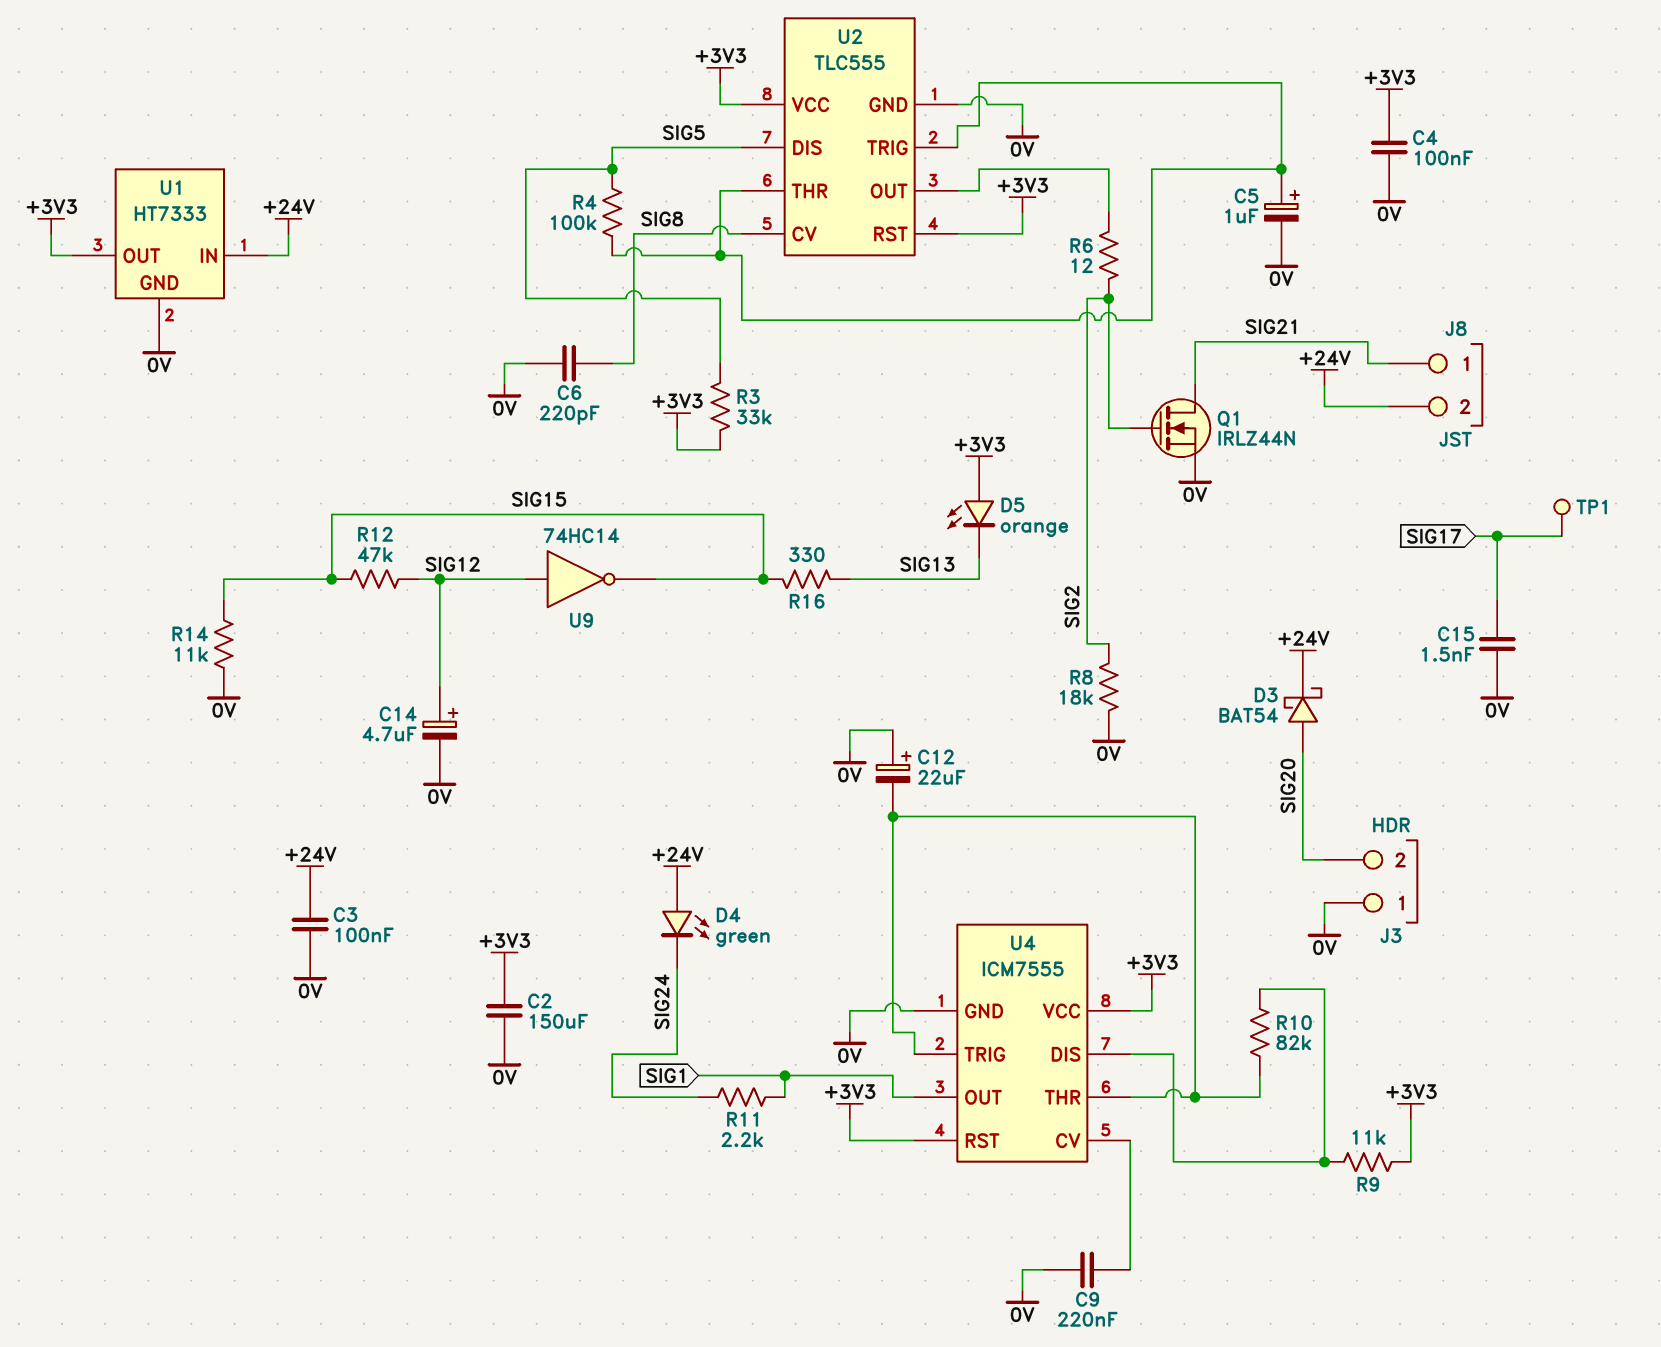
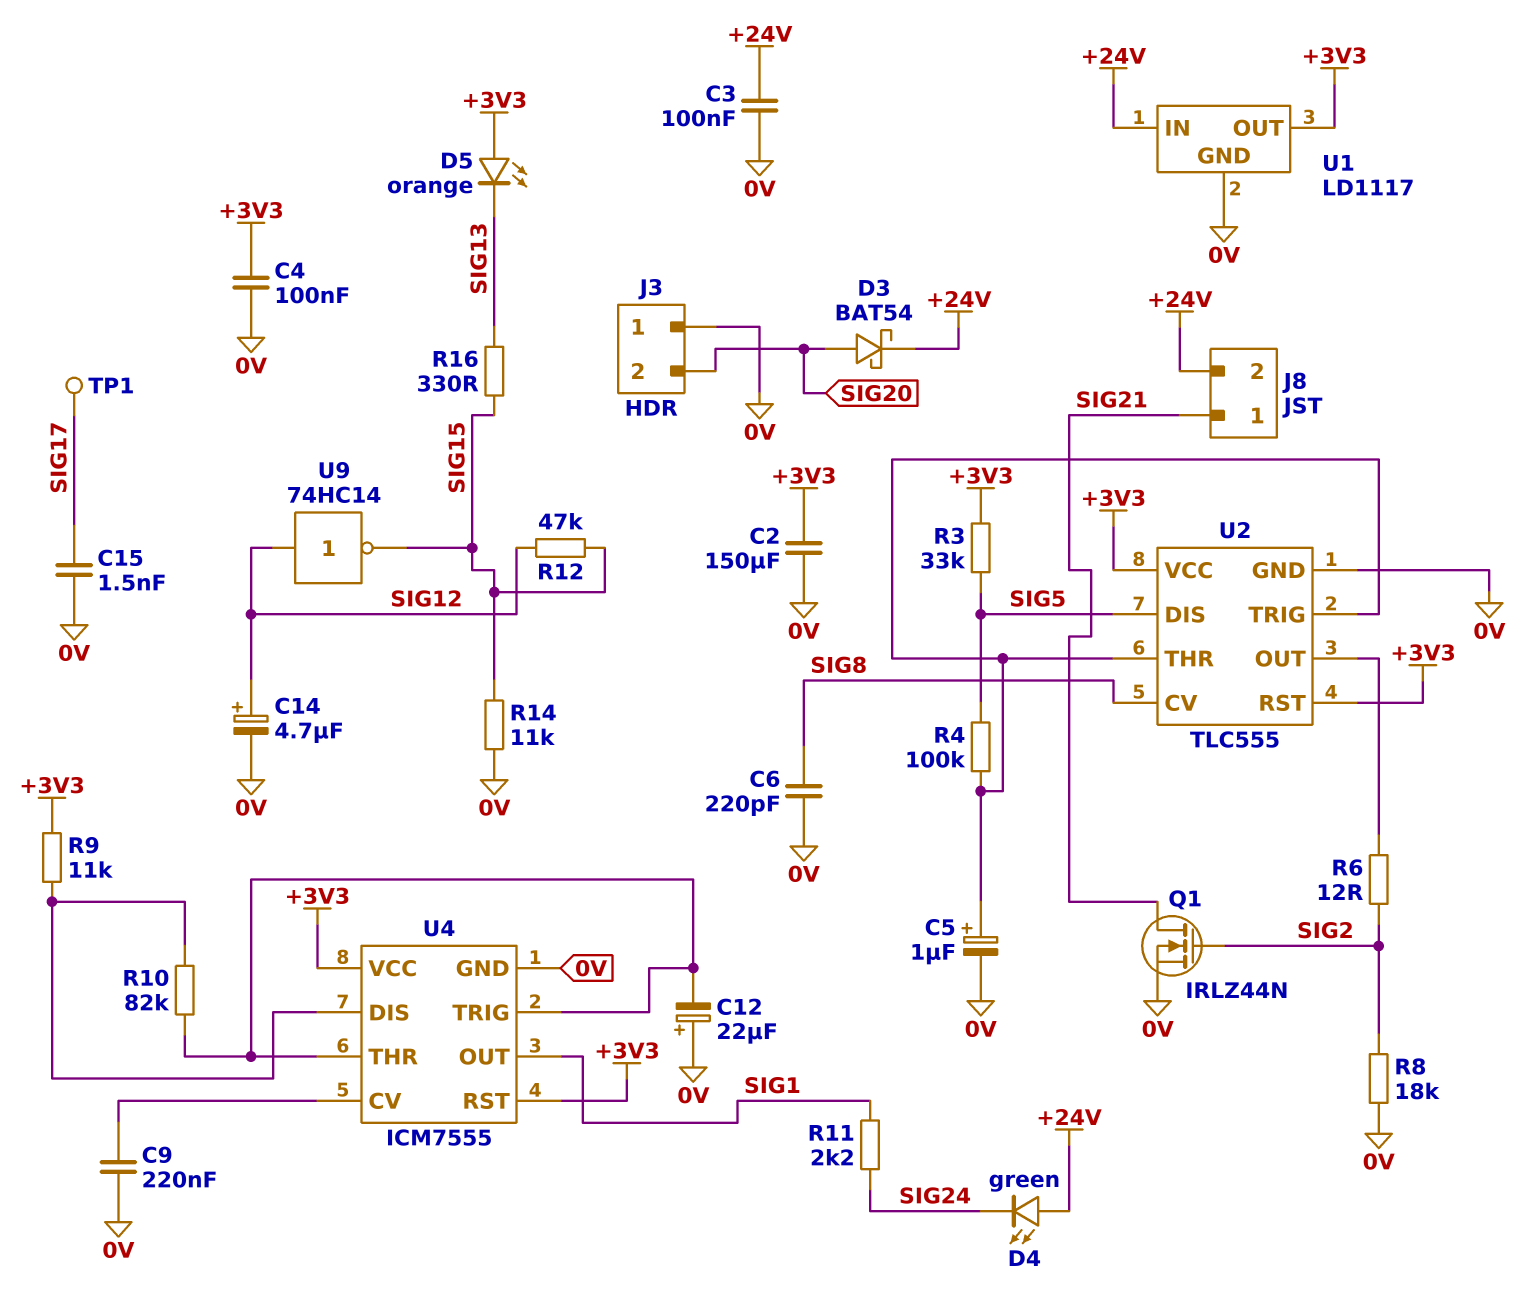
U1: HT7333 -> LD1117

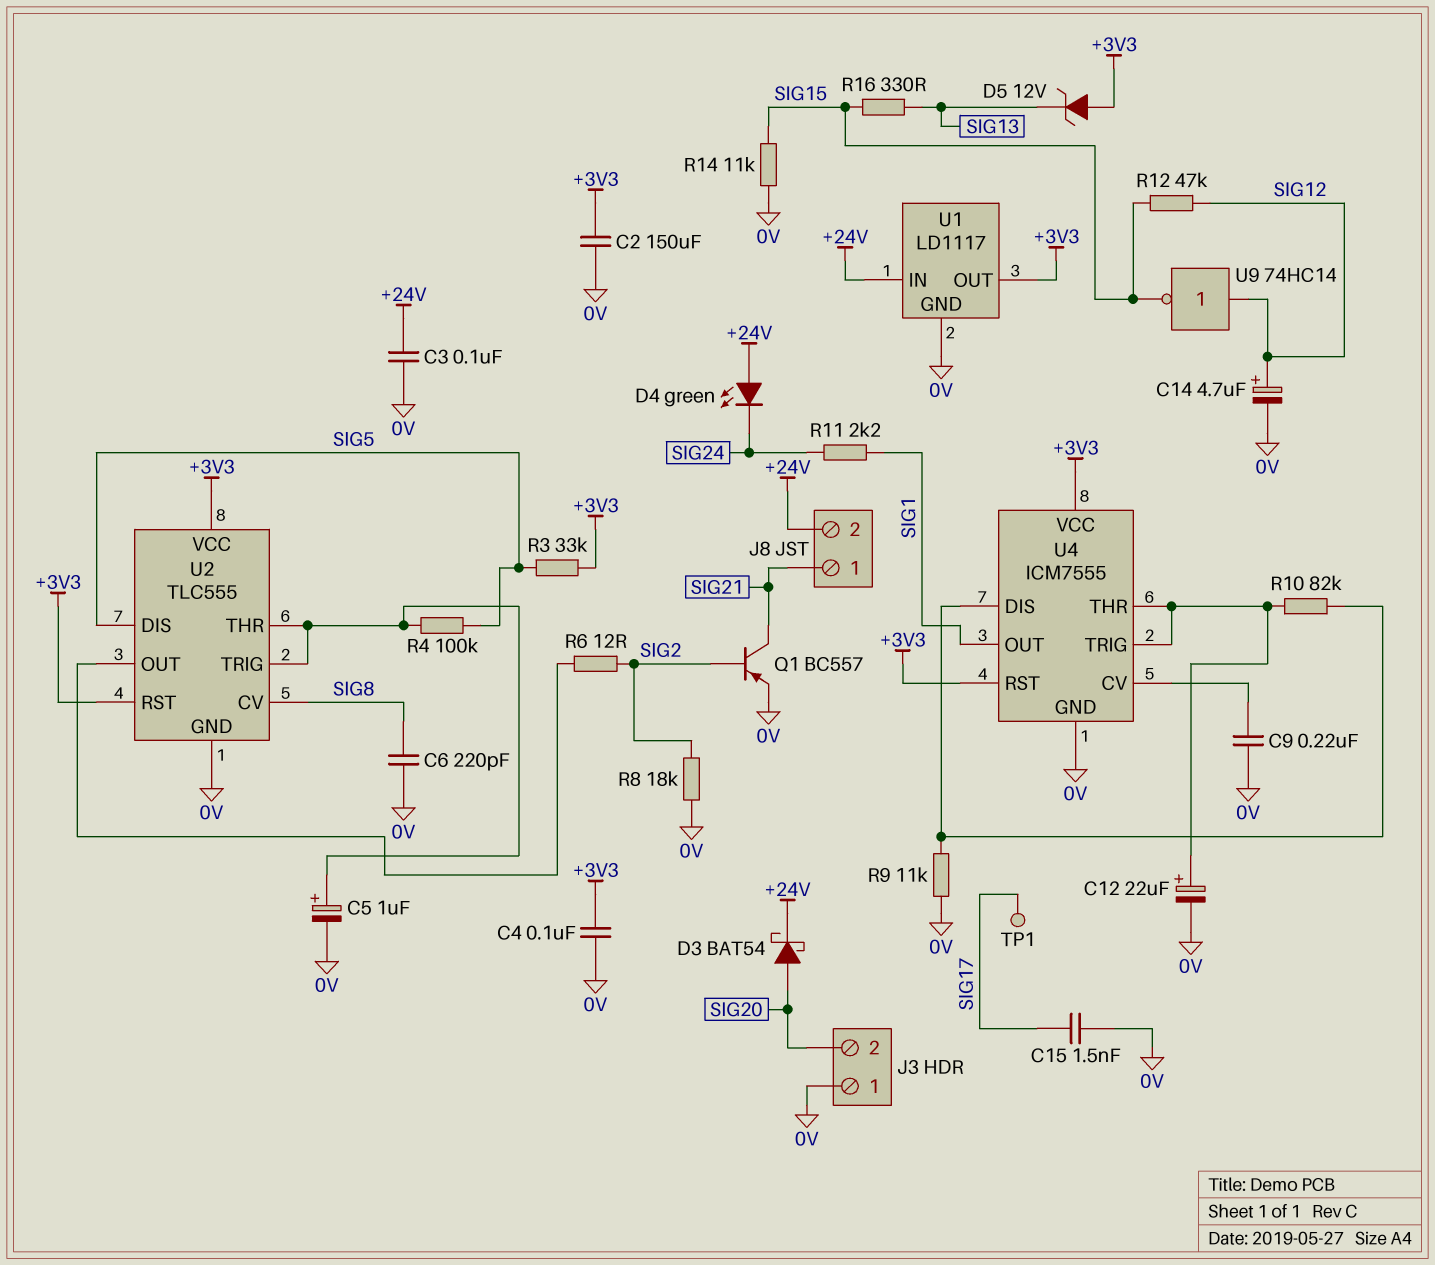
C12: 22uF (plus 0V, minus U4/THR) -> 22uF (plus U4/THR, minus 0V)
D5: LED orange (A +3V3, K SIG13) -> zener 12V (A +3V3, K SIG13)
Q1: NMOS IRLZ44N (G SIG2, D SIG21, S 0V) -> PNP BC557 (B SIG2, C SIG21, E 0V)
R9: 11k (+3V3, U4/DIS) -> 11k (0V, U4/DIS)

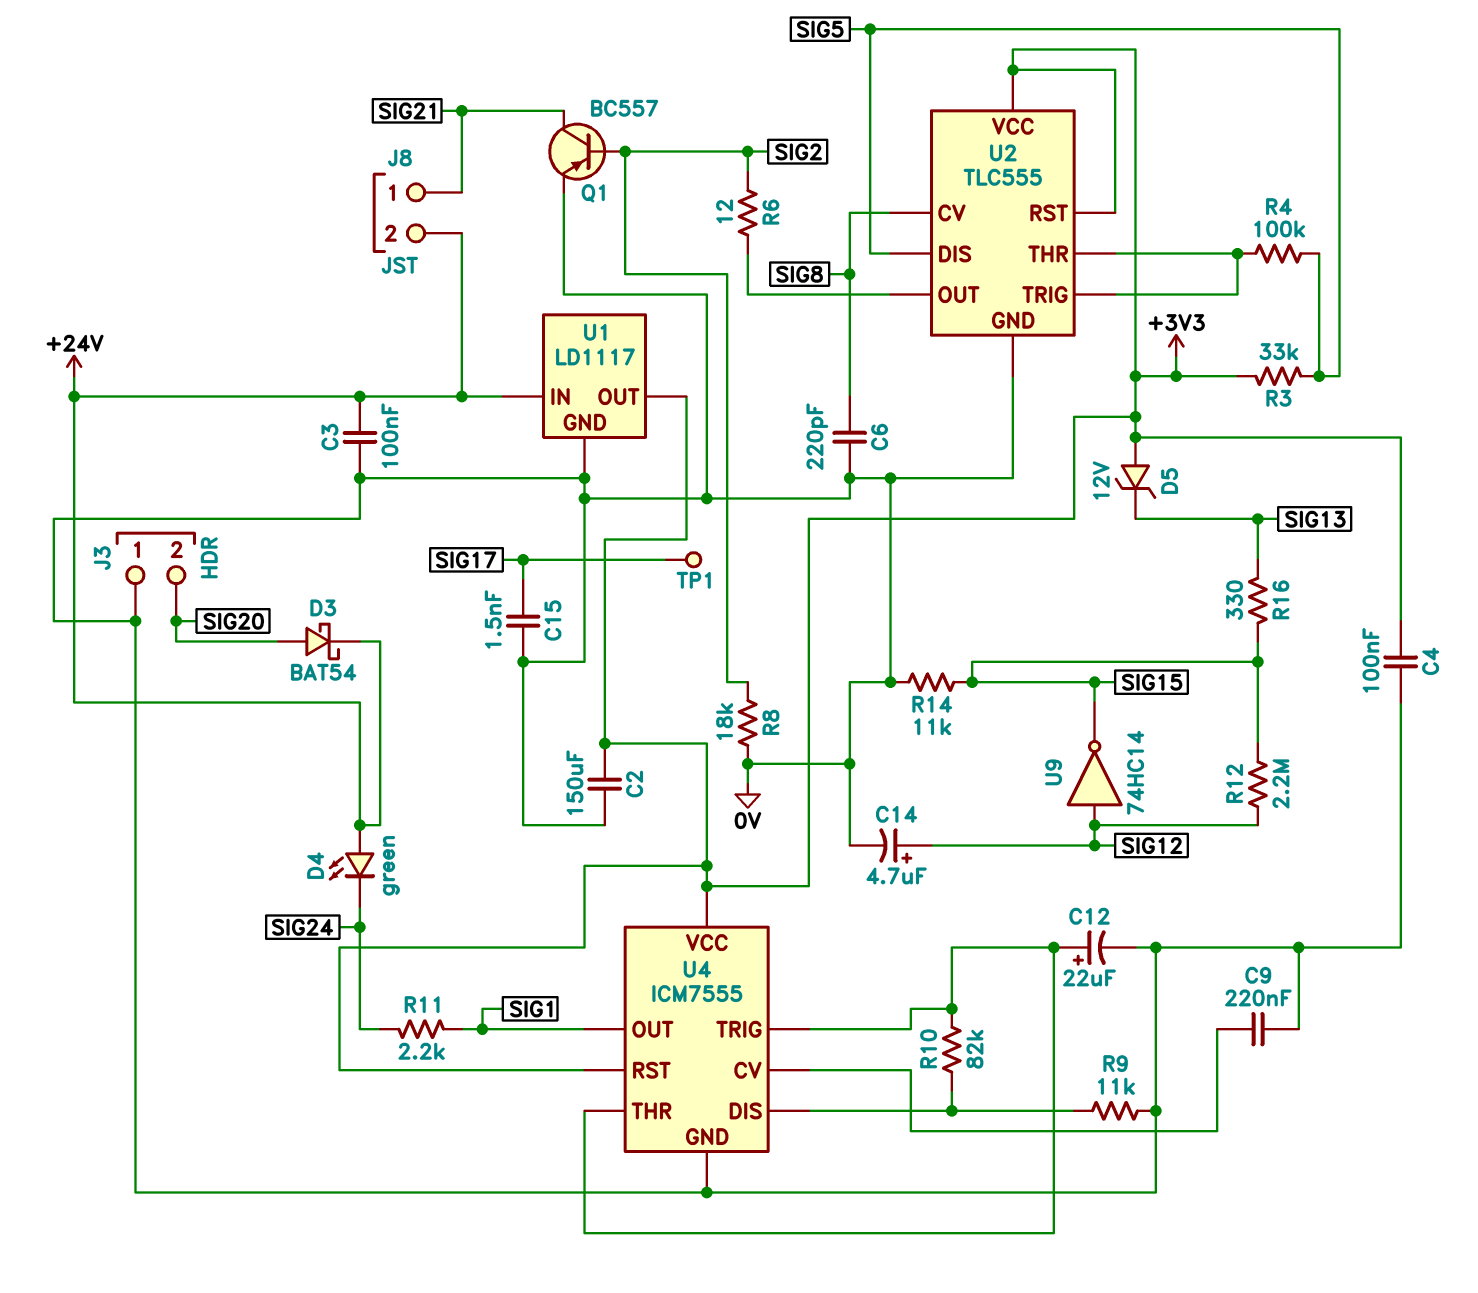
C5: 1uF (plus U2/THR, minus 0V) -> none
R12: 47k (SIG12, SIG15) -> 2.2M (SIG12, SIG15)

